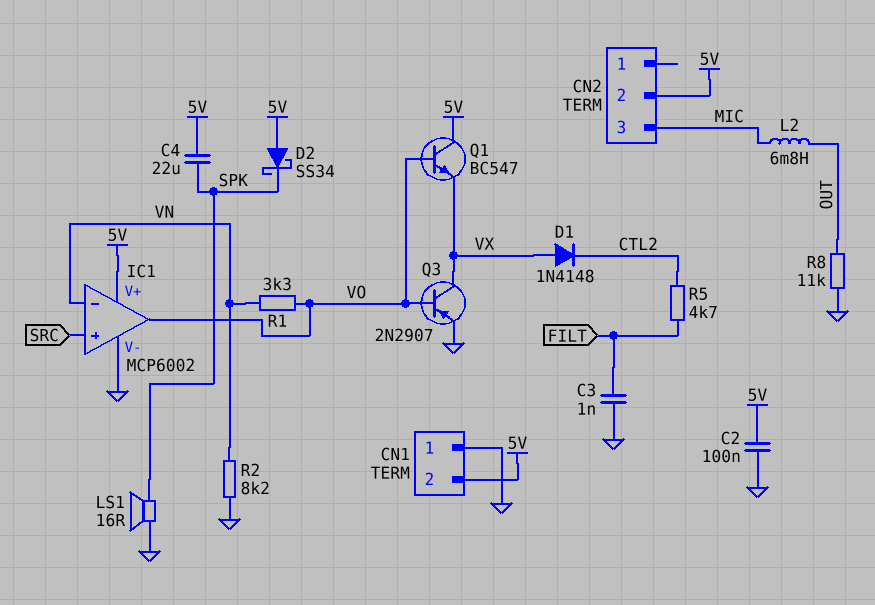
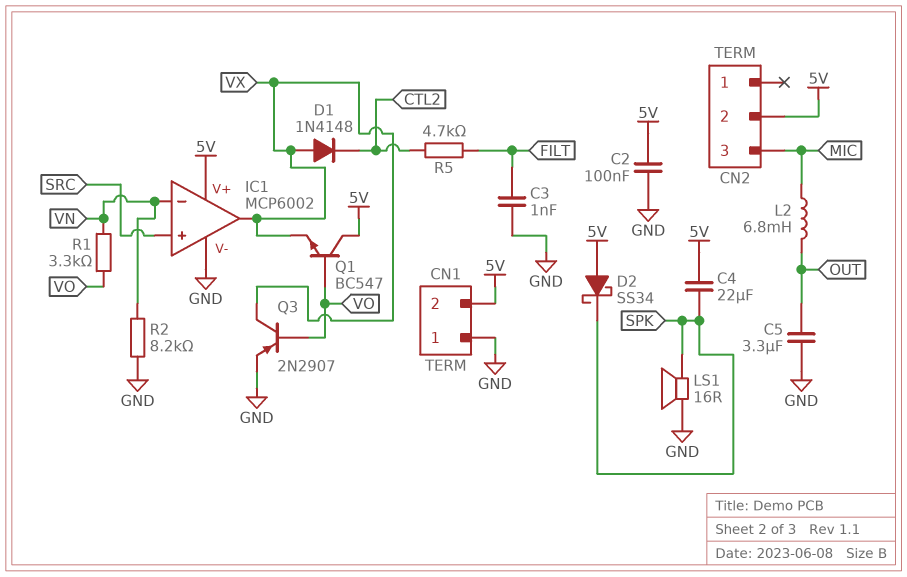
C5: none -> 3.3uF (GND, OUT)
IC1 pin out: VO -> VX
R8: 11k (GND, OUT) -> none

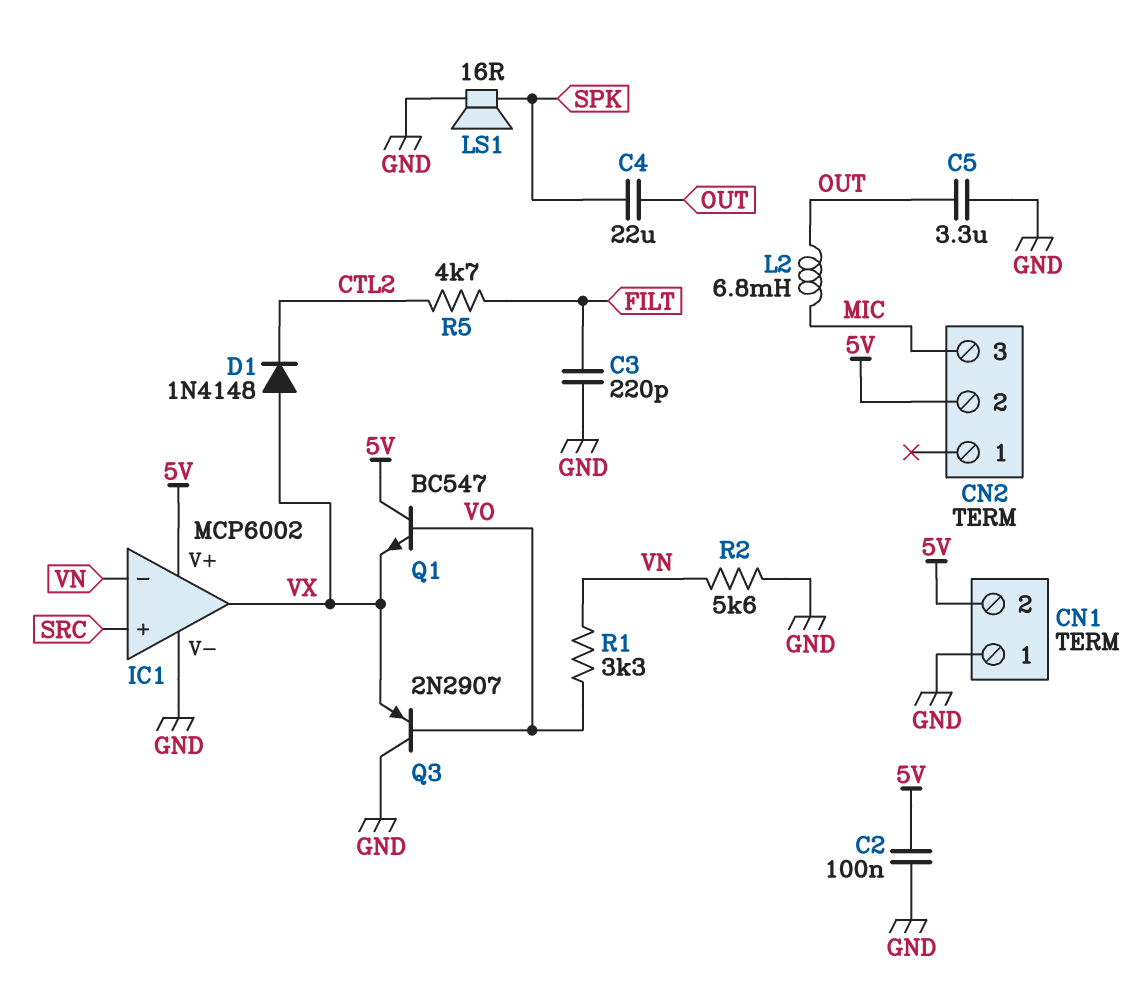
C3: 1nF (FILT, GND) -> 220pF (FILT, GND)
C4: 22uF (5V, SPK) -> 22uF (OUT, SPK)
D2: schottky SS34 (A 5V, K SPK) -> none
Q3: PNP 2N2907 (B VO, C VX, E GND) -> PNP 2N2907 (B VO, C GND, E VX)
R2: 8.2k (GND, VN) -> 5.6k (GND, VN)

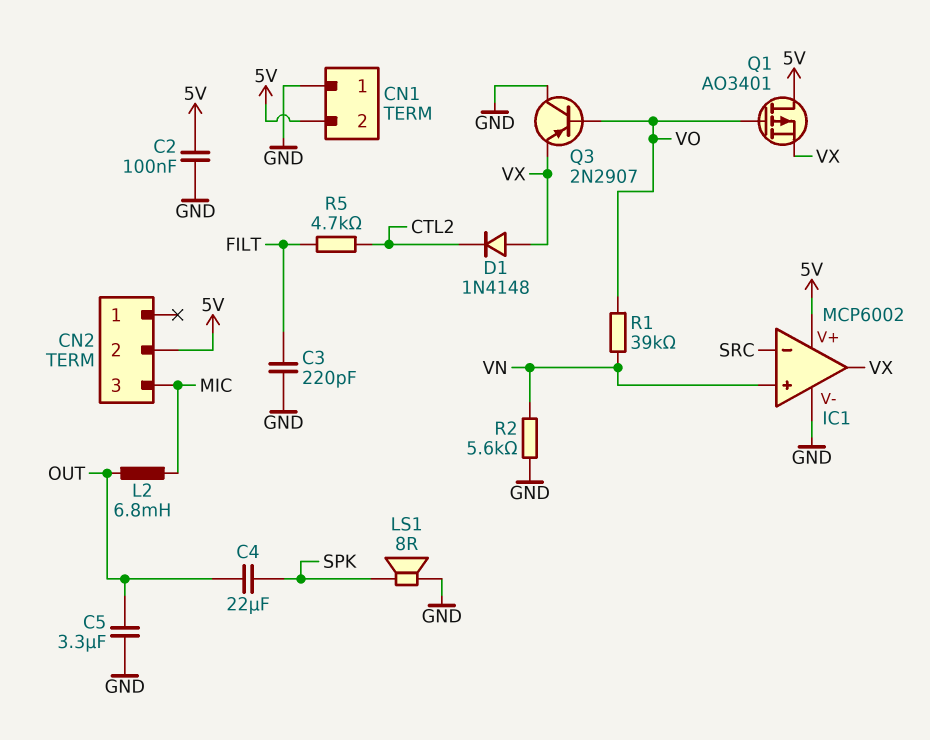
IC1 pin in+: SRC -> VN
IC1 pin in-: VN -> SRC
LS1: speaker 16R (GND, SPK) -> speaker 8R (GND, SPK)
Q1: NPN BC547 (B VO, C 5V, E VX) -> PMOS AO3401 (G VO, D 5V, S VX)
R1: 3.3k (VN, VO) -> 39k (VN, VO)

